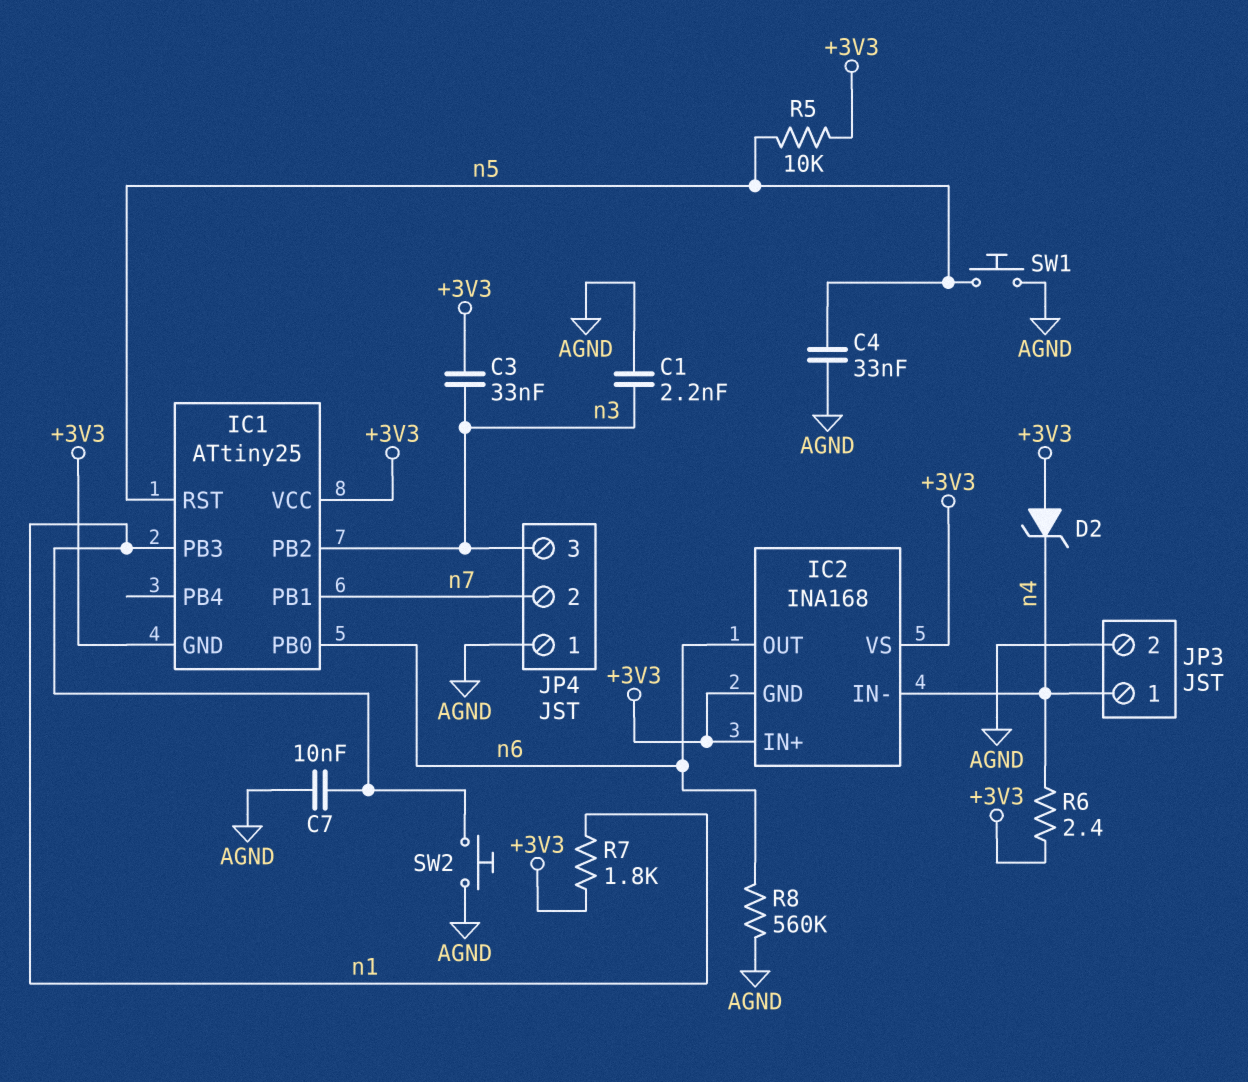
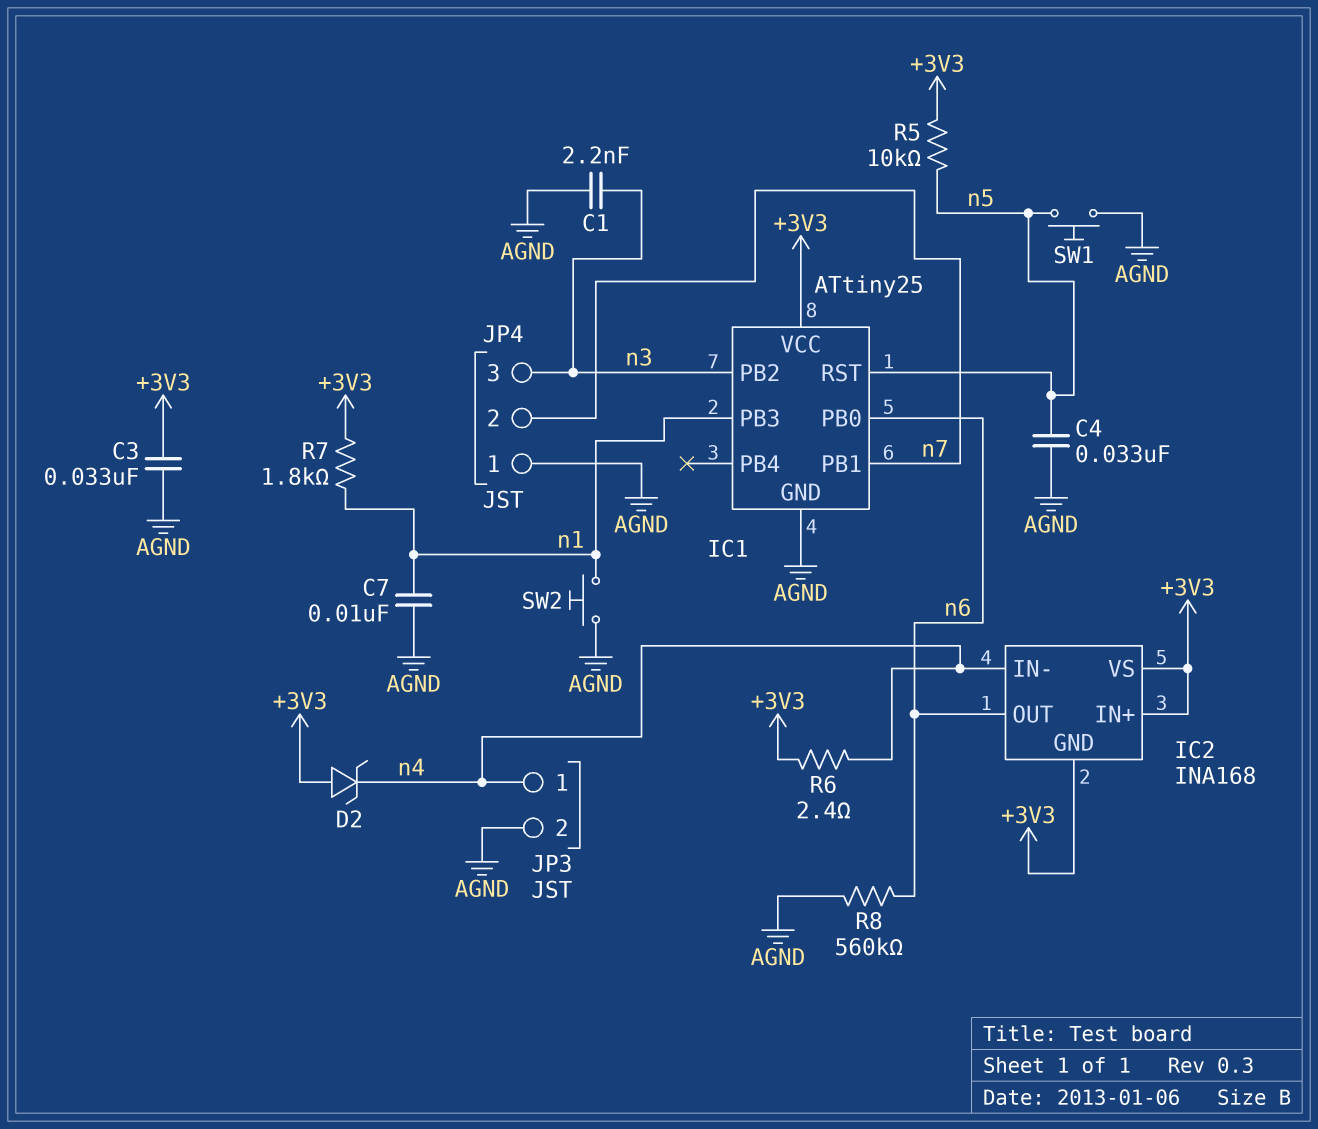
C3: 33nF (+3V3, n3) -> 33nF (+3V3, AGND)
IC1 pin GND: +3V3 -> AGND

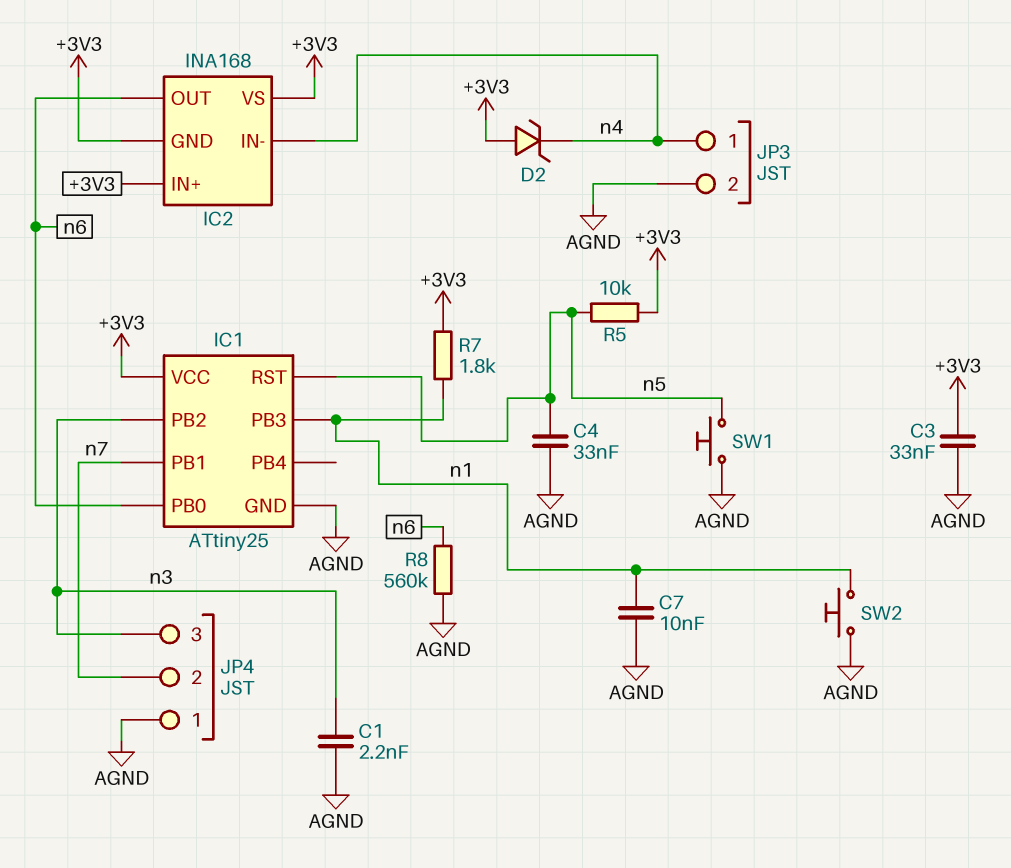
R6: 2.4 (+3V3, n4) -> none

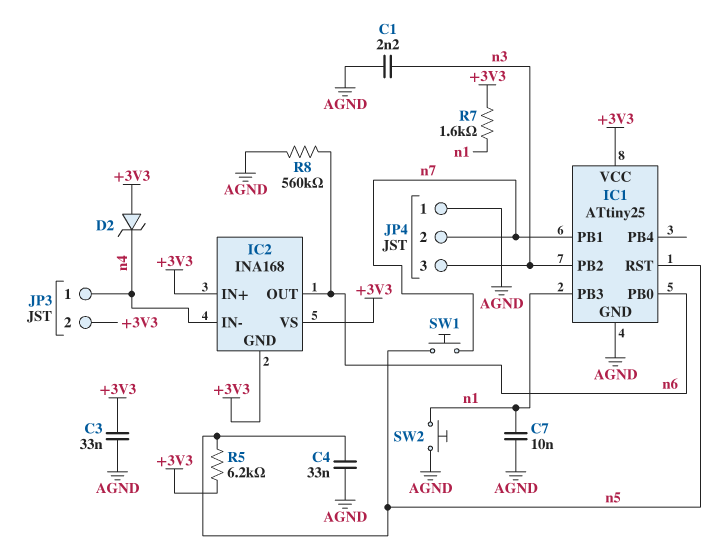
JP3 pin 2: AGND -> +3V3
R5: 10k (+3V3, n5) -> 6.2k (+3V3, n5)
R7: 1.8k (+3V3, n1) -> 1.6k (+3V3, n1)
SW1: button (AGND, n5) -> button (n5, n7)

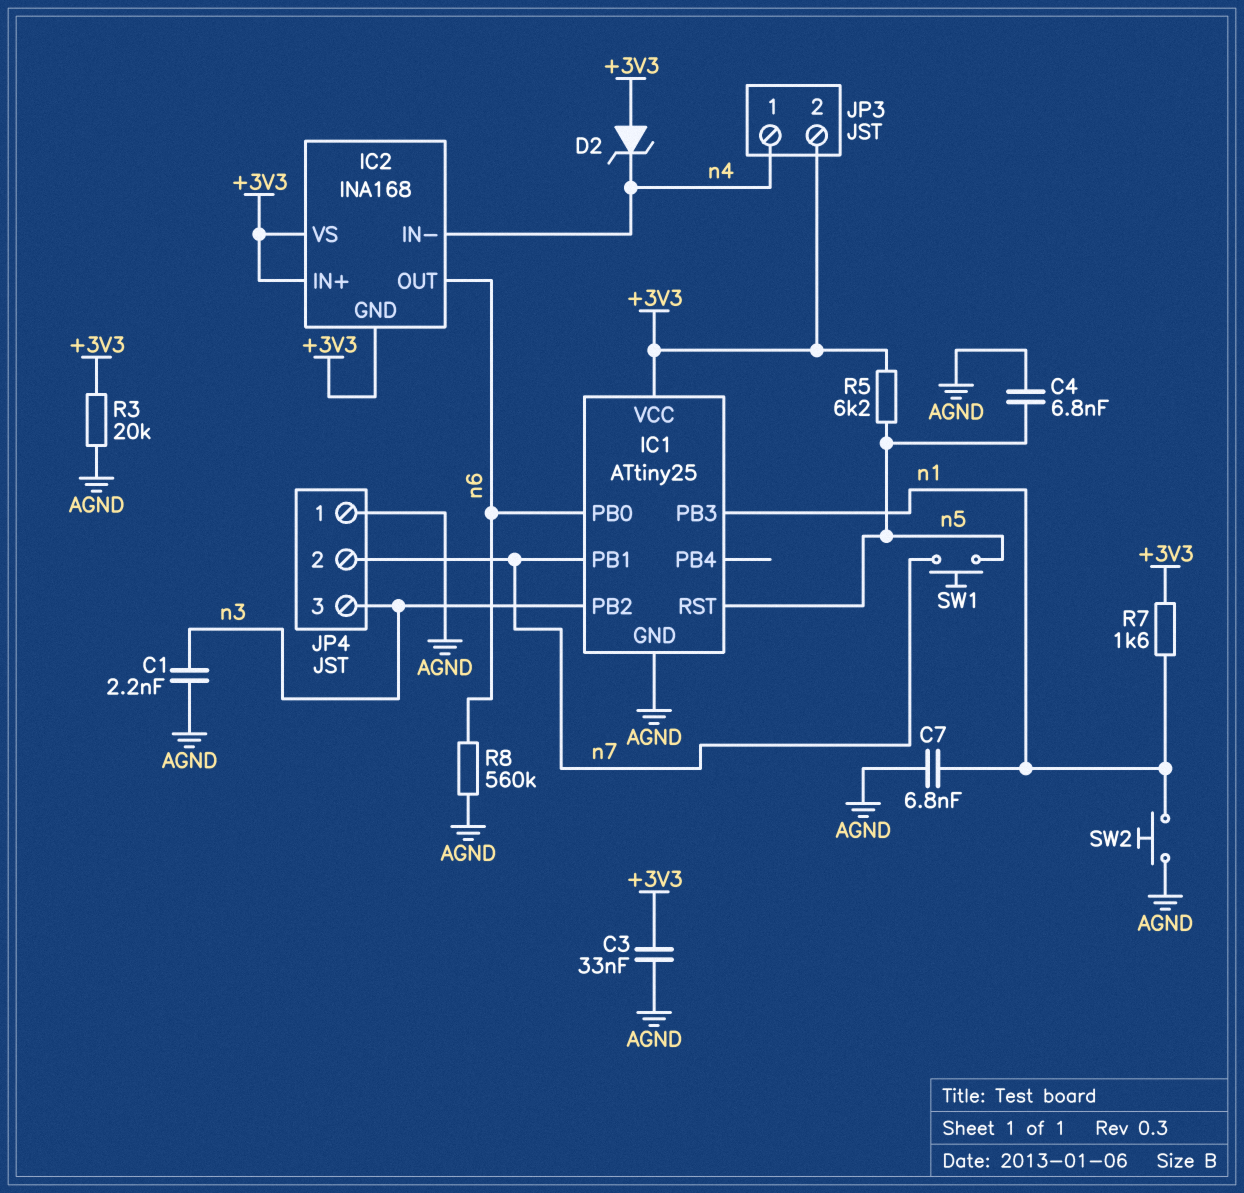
C4: 33nF (AGND, n5) -> 6.8nF (AGND, n5)
C7: 10nF (AGND, n1) -> 6.8nF (AGND, n1)
R3: none -> 20k (+3V3, AGND)

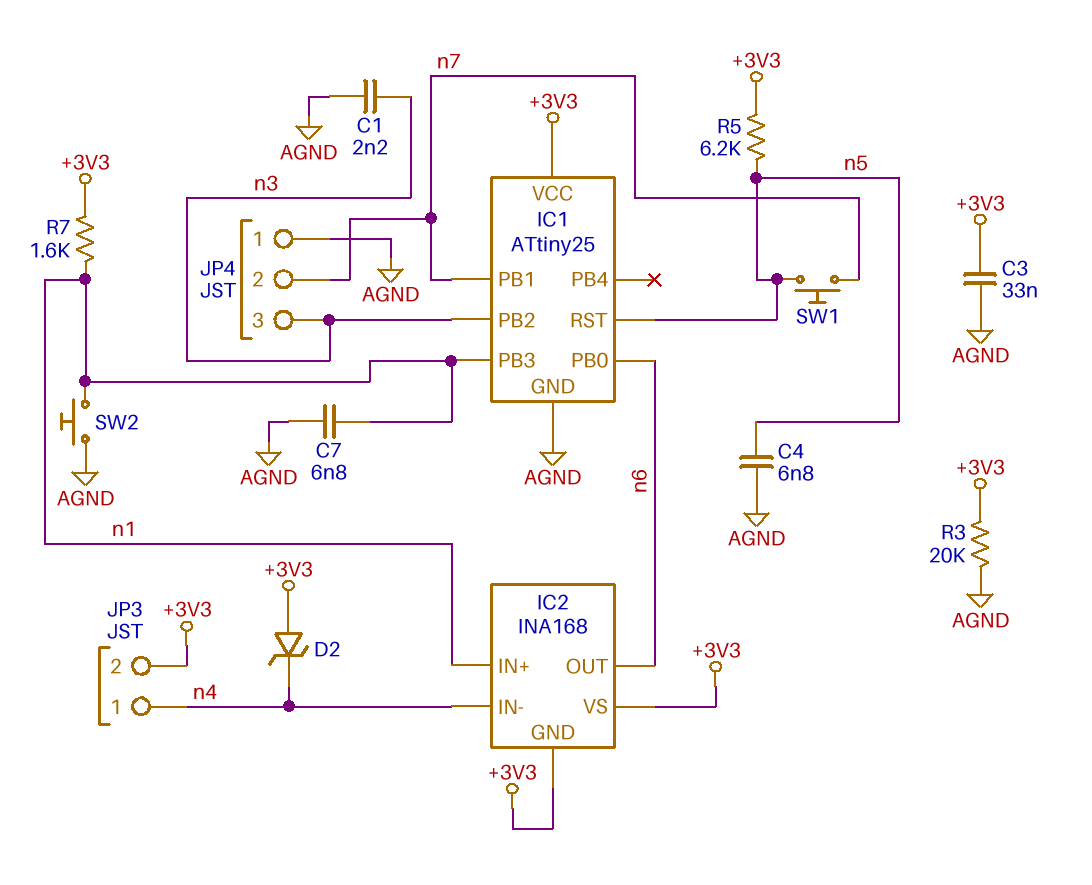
IC2 pin IN+: +3V3 -> n1
R8: 560k (AGND, n6) -> none

